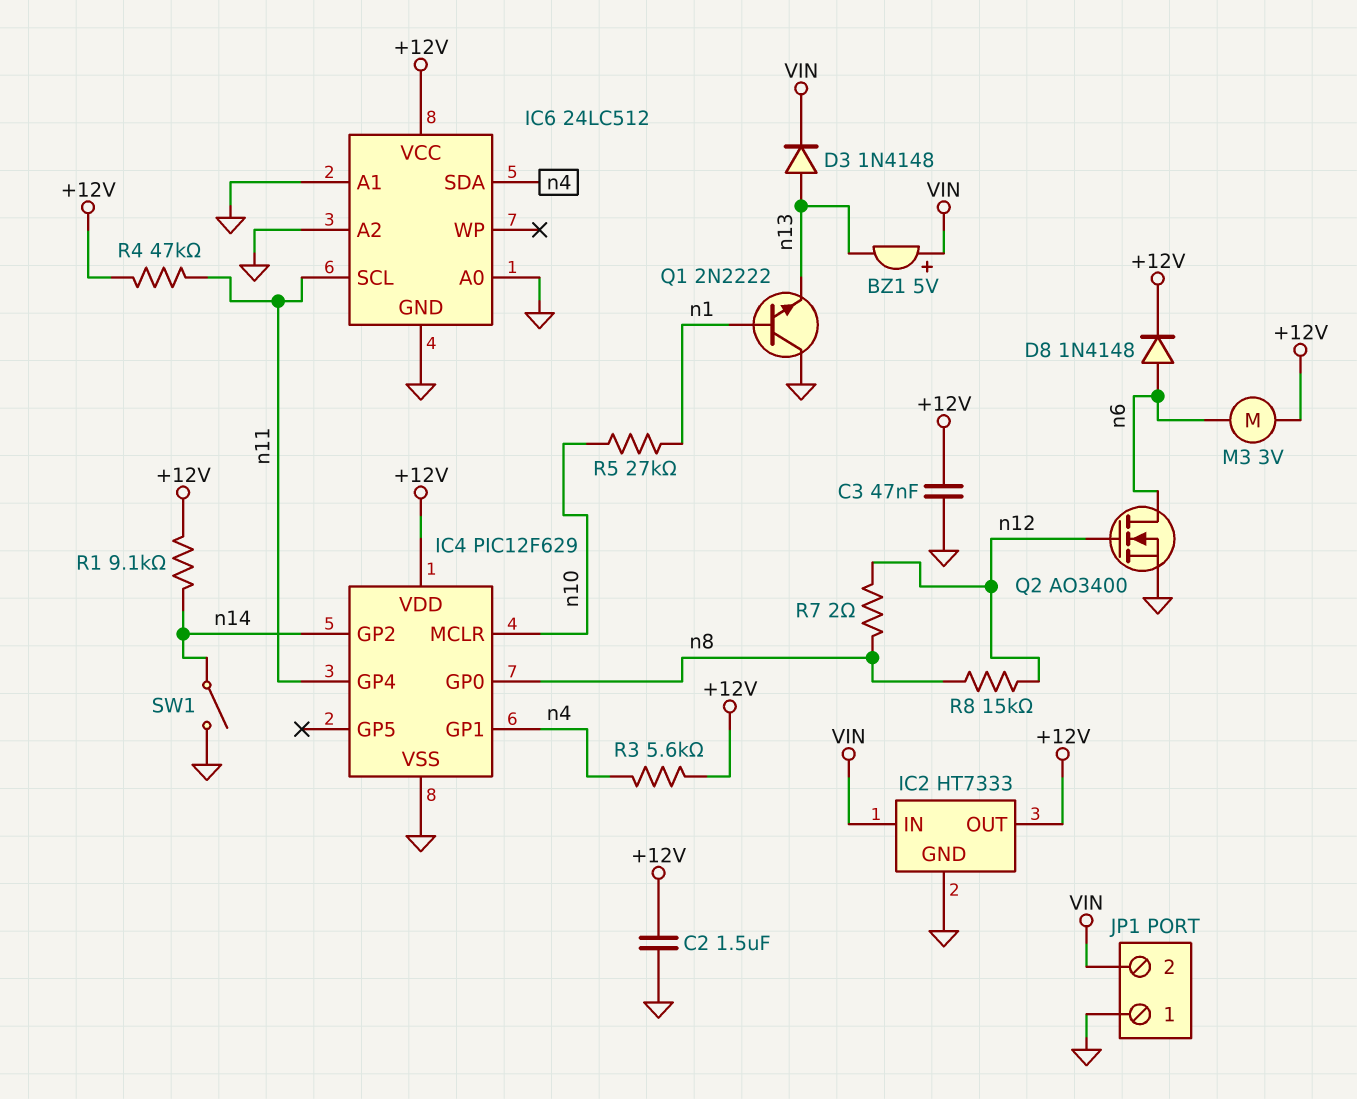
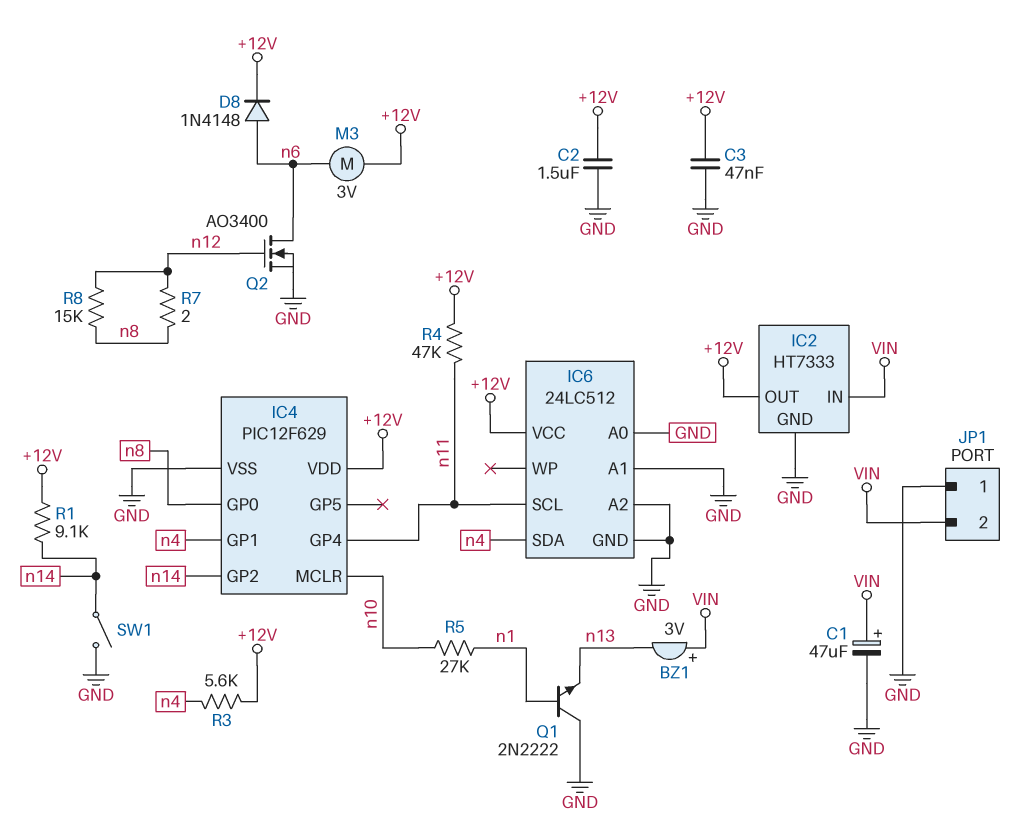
BZ1: buzzer 5V (plus VIN, minus n13) -> buzzer 3V (plus VIN, minus n13)
C1: none -> 47uF (plus VIN, minus GND)
D3: diode 1N4148 (A n13, K VIN) -> none

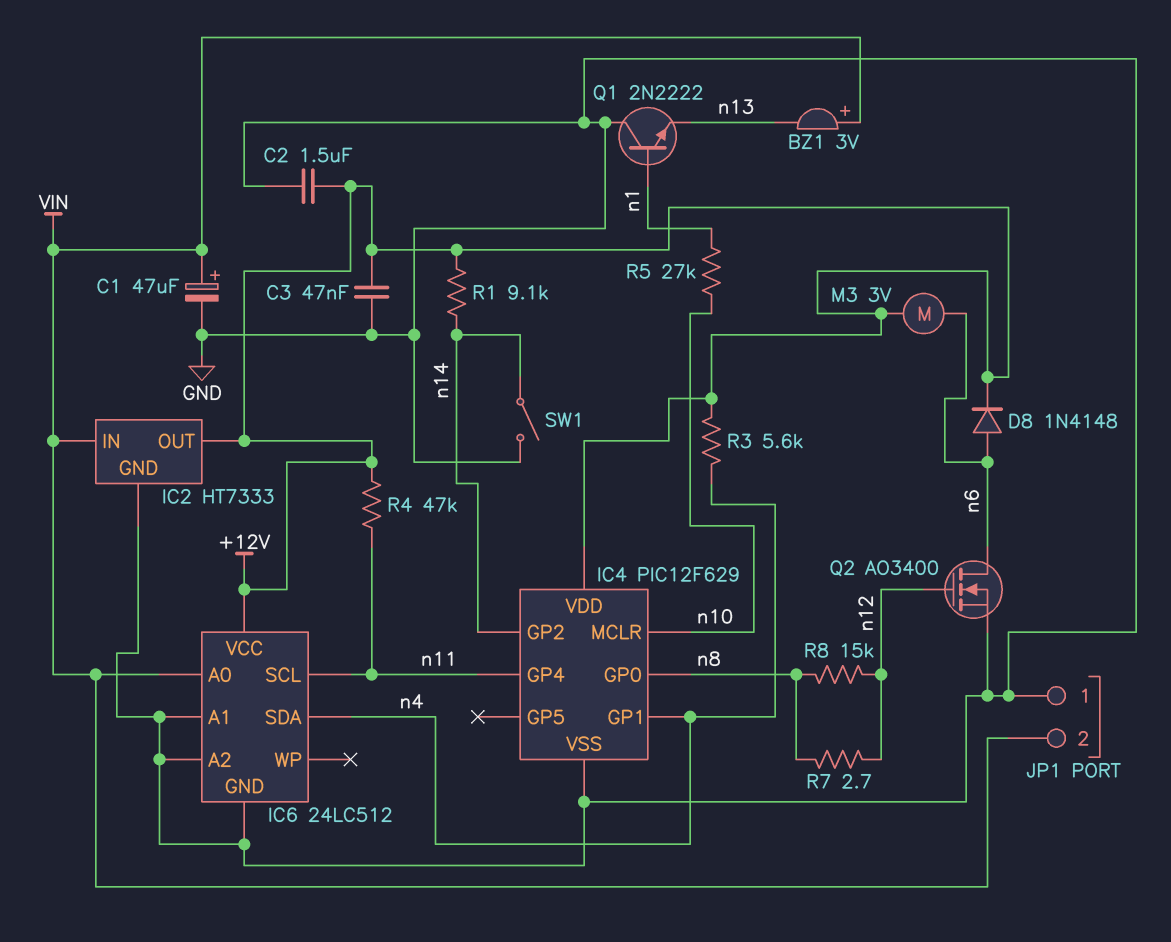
IC6 pin A0: GND -> VIN
R7: 2 (n8, n12) -> 2.7 (n8, n12)

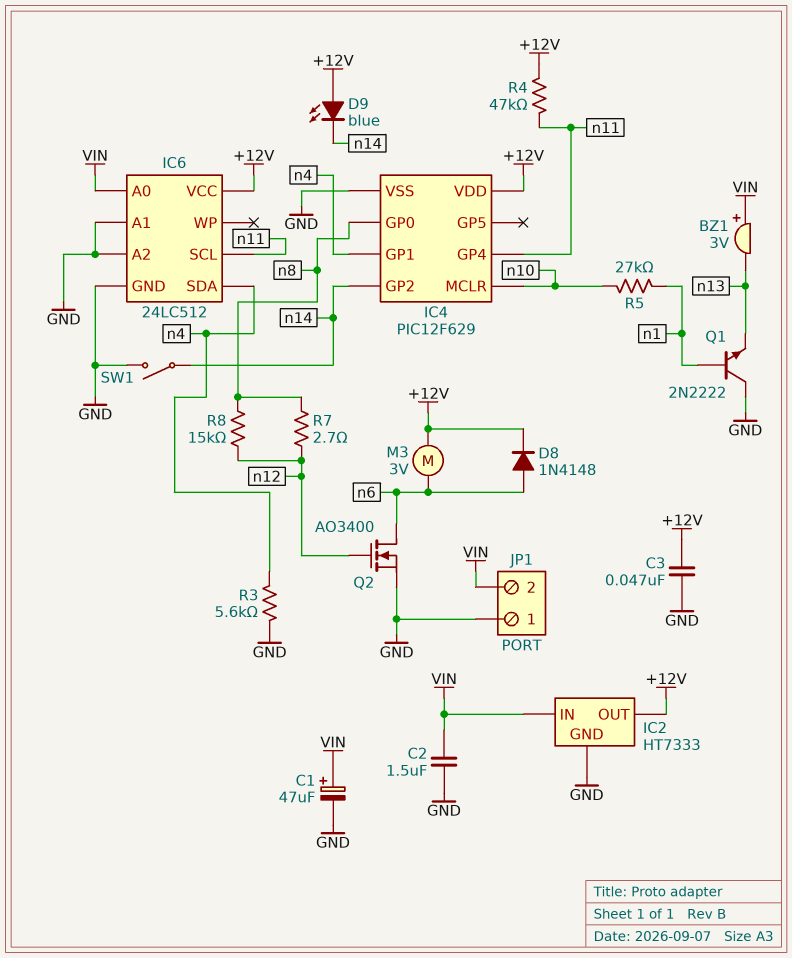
C2: 1.5uF (+12V, GND) -> 1.5uF (GND, VIN)
D9: none -> LED blue (A +12V, K n14)
R1: 9.1k (+12V, n14) -> none
R3: 5.6k (+12V, n4) -> 5.6k (GND, n4)

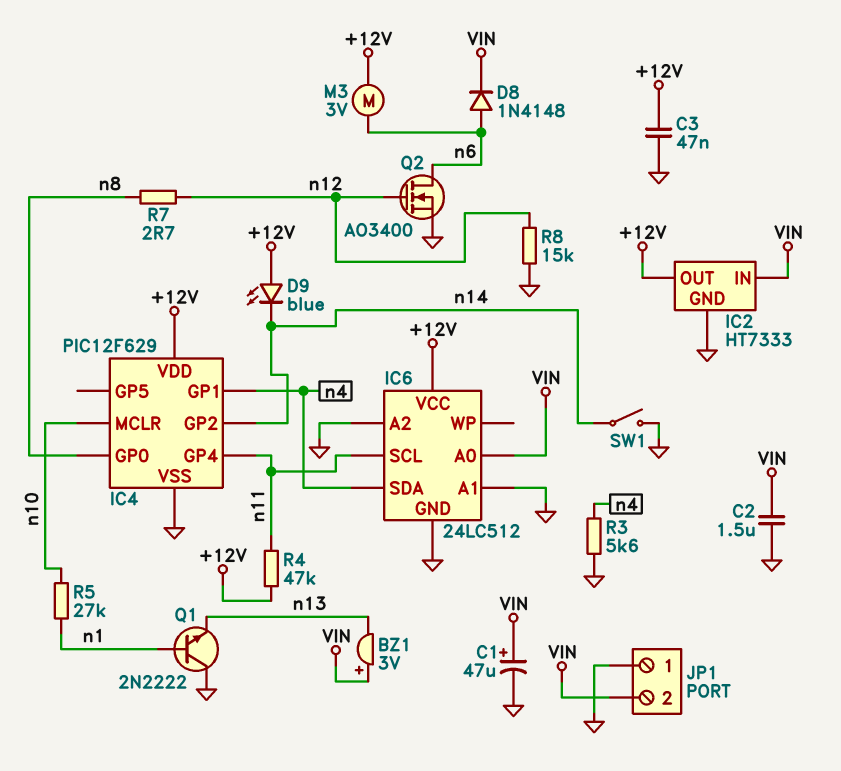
D8: diode 1N4148 (A n6, K +12V) -> diode 1N4148 (A n6, K VIN)
R8: 15k (n8, n12) -> 15k (GND, n12)

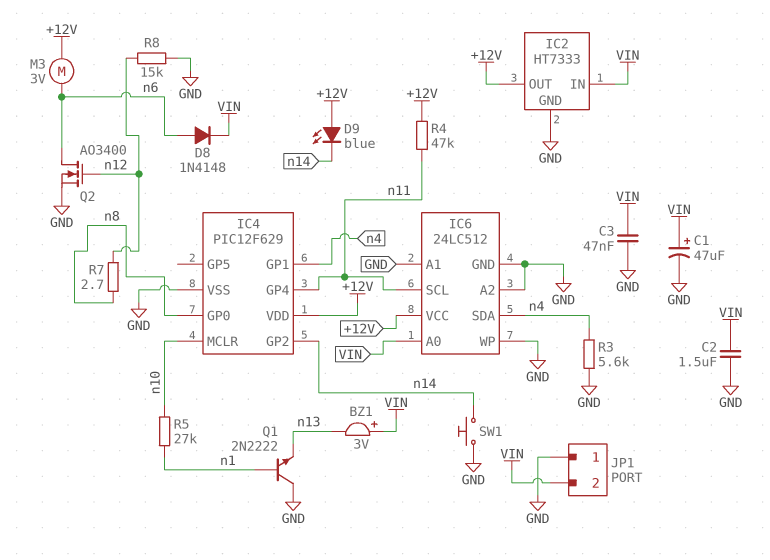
C3: 47nF (+12V, GND) -> 47nF (GND, VIN)
IC6 pin WP: none -> GND
SW1: switch (GND, n14) -> button (GND, n14)

